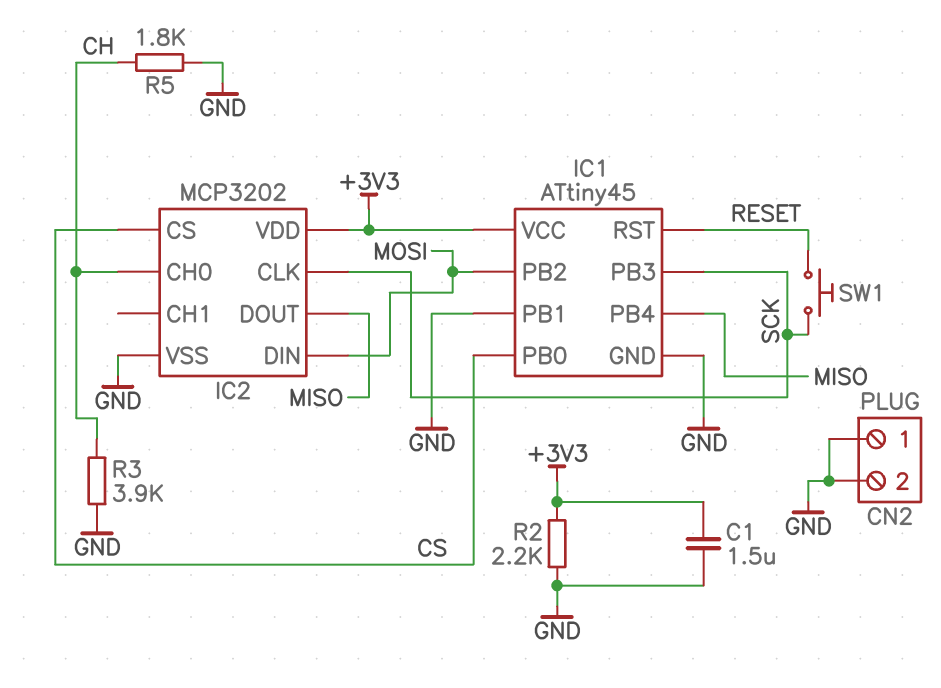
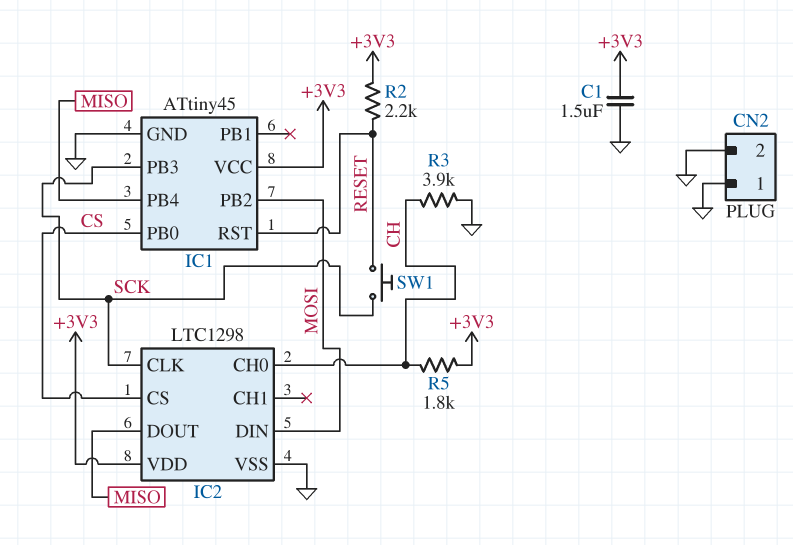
IC1 pin PB1: GND -> none
IC2: MCP3202 -> LTC1298
R2: 2.2k (+3V3, GND) -> 2.2k (+3V3, RESET)
R5: 1.8k (CH, GND) -> 1.8k (+3V3, CH)

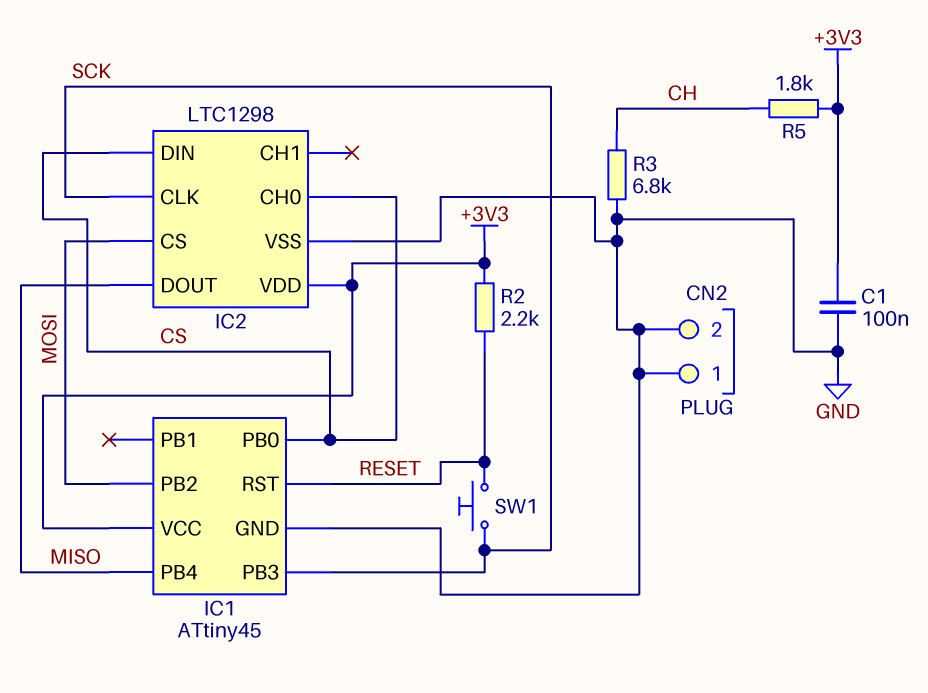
C1: 1.5uF (+3V3, GND) -> 100nF (+3V3, GND)
IC2 pin CH0: CH -> CS
IC2 pin CS: CS -> MOSI
IC2 pin DIN: MOSI -> CS
R3: 3.9k (CH, GND) -> 6.8k (CH, GND)

